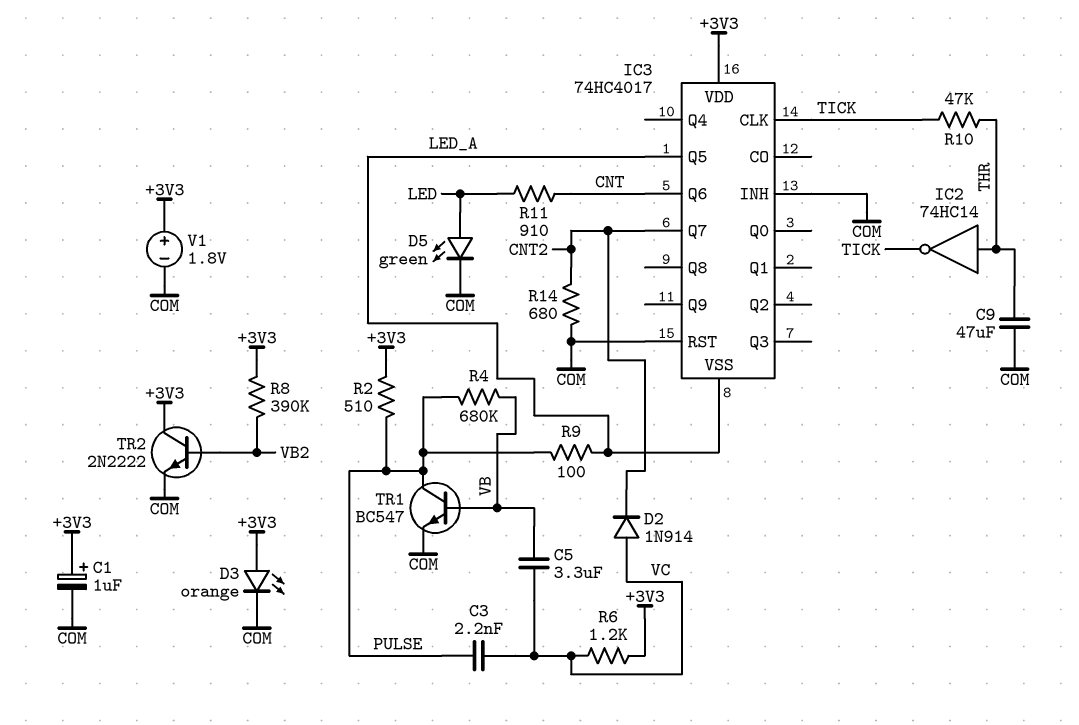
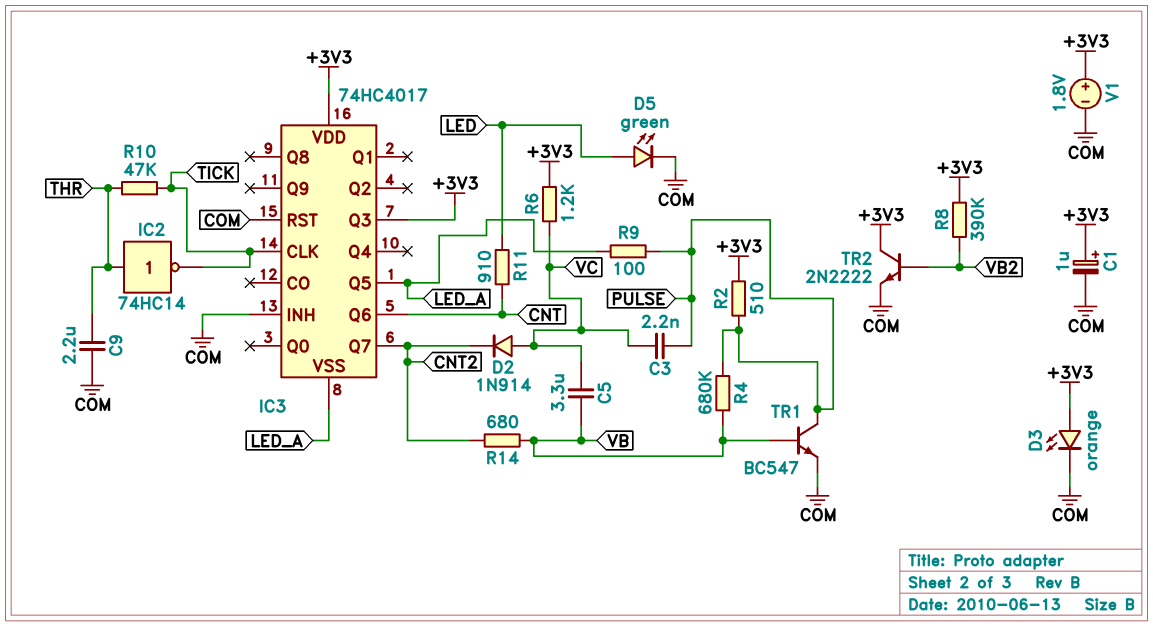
C9: 47uF (COM, THR) -> 2.2uF (COM, THR)
IC3 pin Q3: none -> +3V3
R14: 680 (CNT2, COM) -> 680 (CNT2, VB)

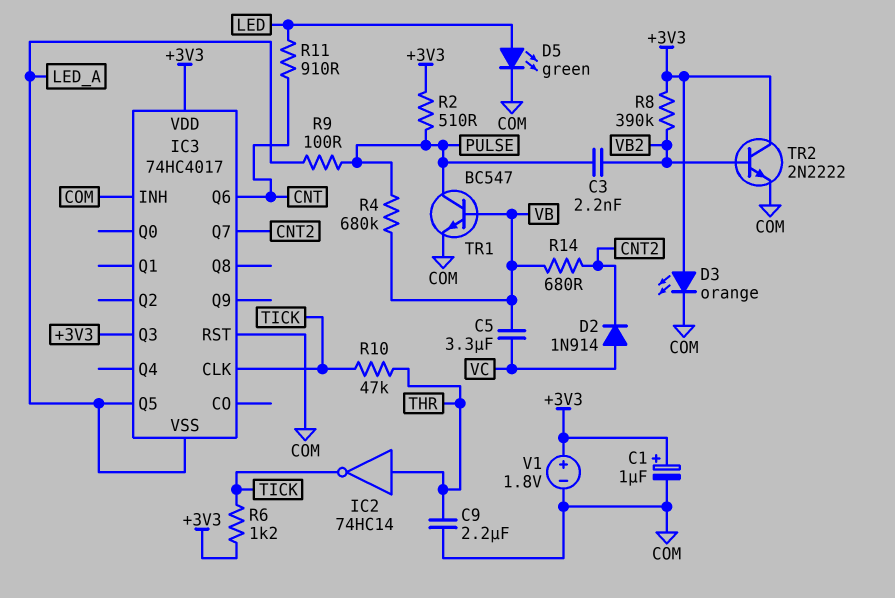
C3: 2.2nF (PULSE, VC) -> 2.2nF (PULSE, VB2)
R6: 1.2k (+3V3, VC) -> 1.2k (+3V3, TICK)

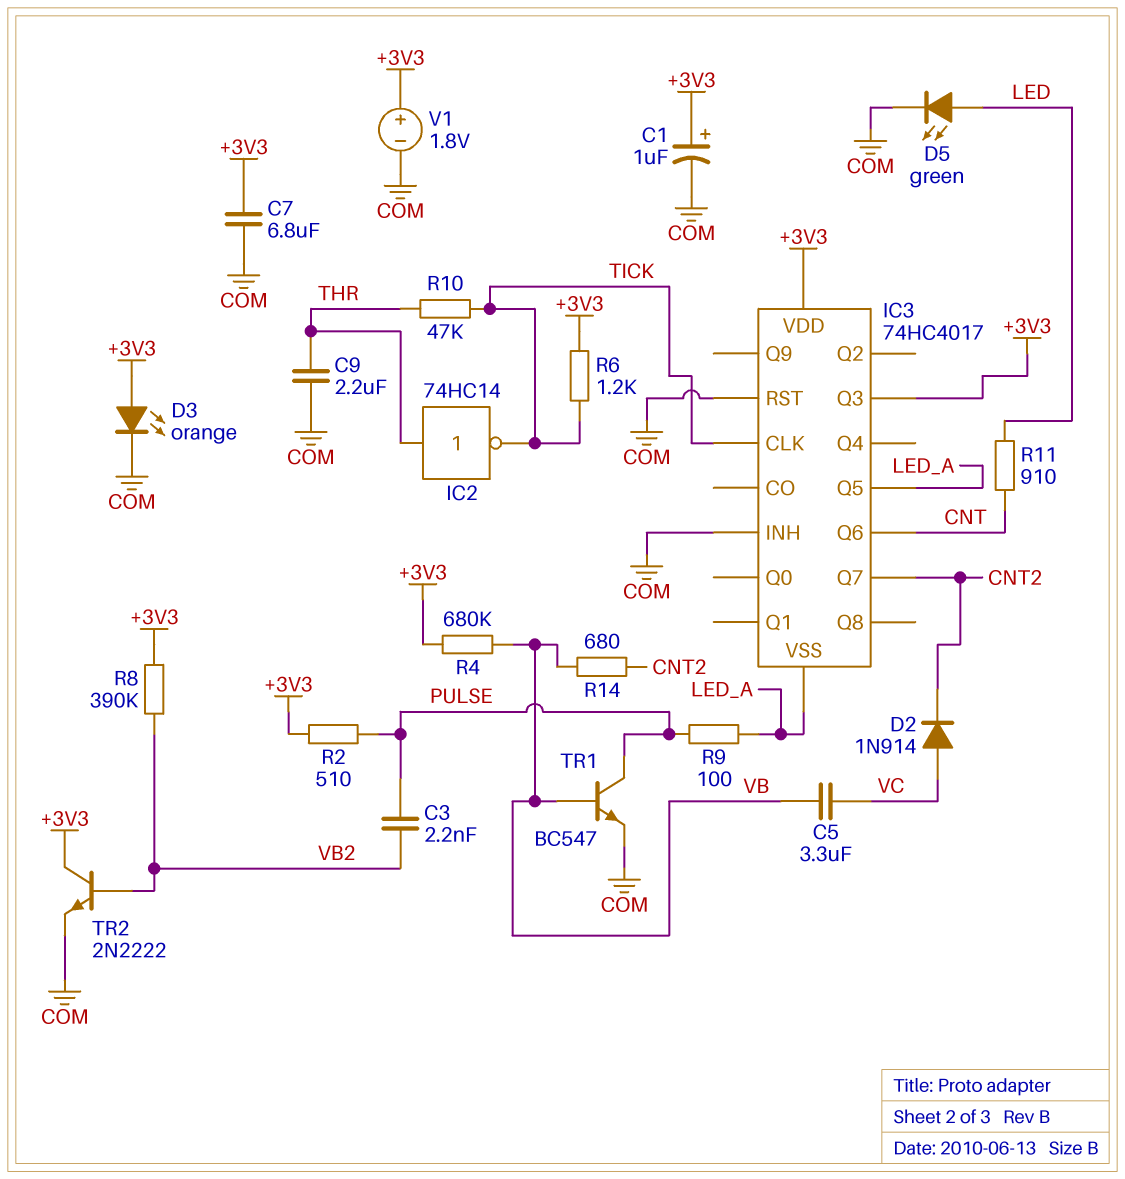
C7: none -> 6.8uF (+3V3, COM)
R4: 680k (PULSE, VB) -> 680k (+3V3, VB)

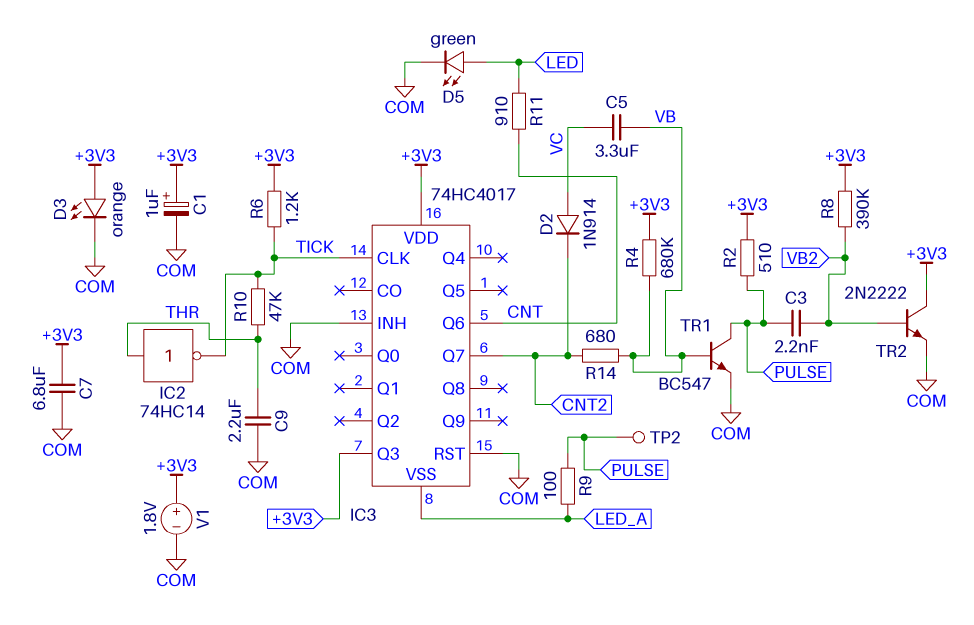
IC3 pin Q5: LED_A -> none
TP2: none -> test point (PULSE)

